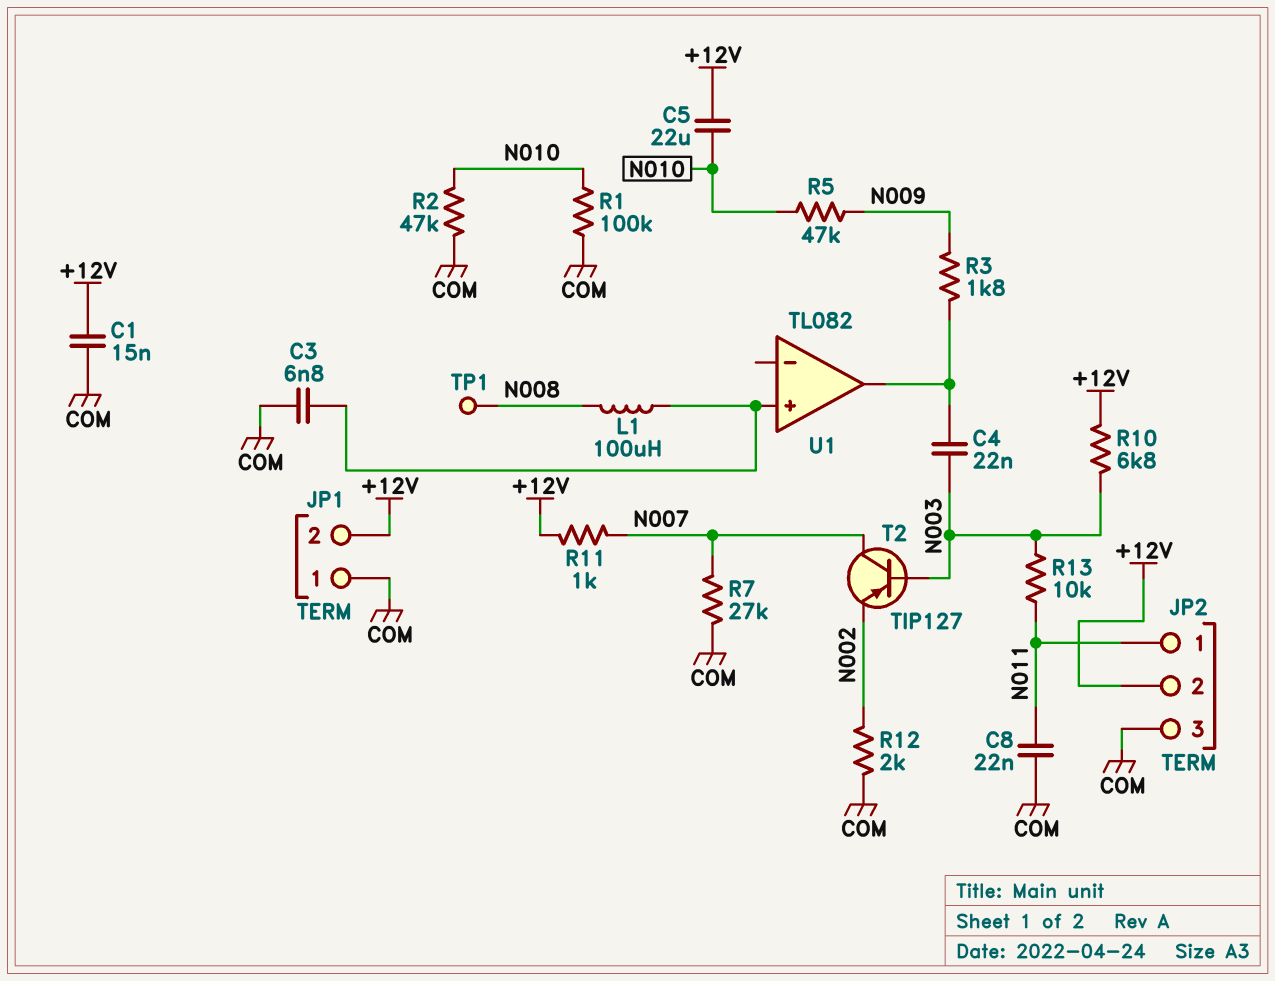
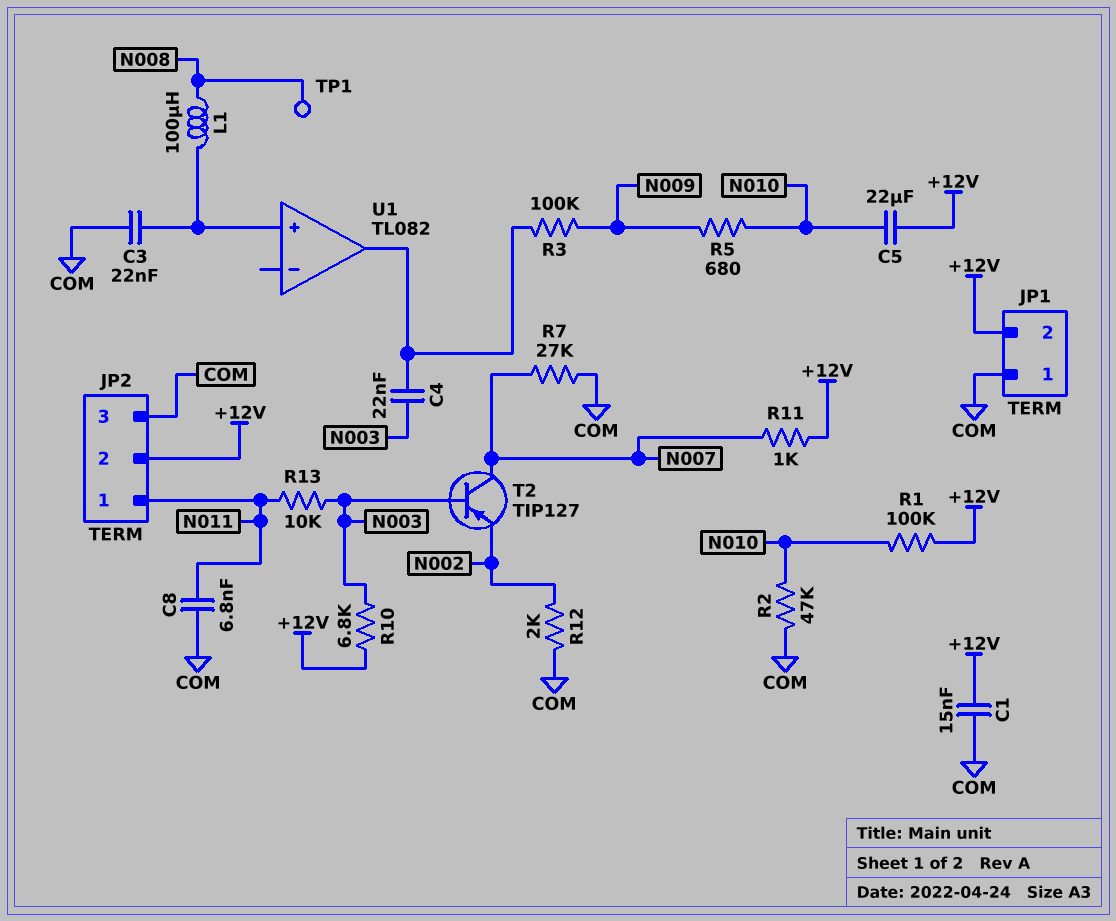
C3: 6.8nF (COM, U1/in+) -> 22nF (COM, U1/in+)
C8: 22nF (COM, N011) -> 6.8nF (COM, N011)
R1: 100k (COM, N010) -> 100k (+12V, N010)
R3: 1.8k (N009, U1/out) -> 100k (N009, U1/out)
R5: 47k (N009, N010) -> 680 (N009, N010)

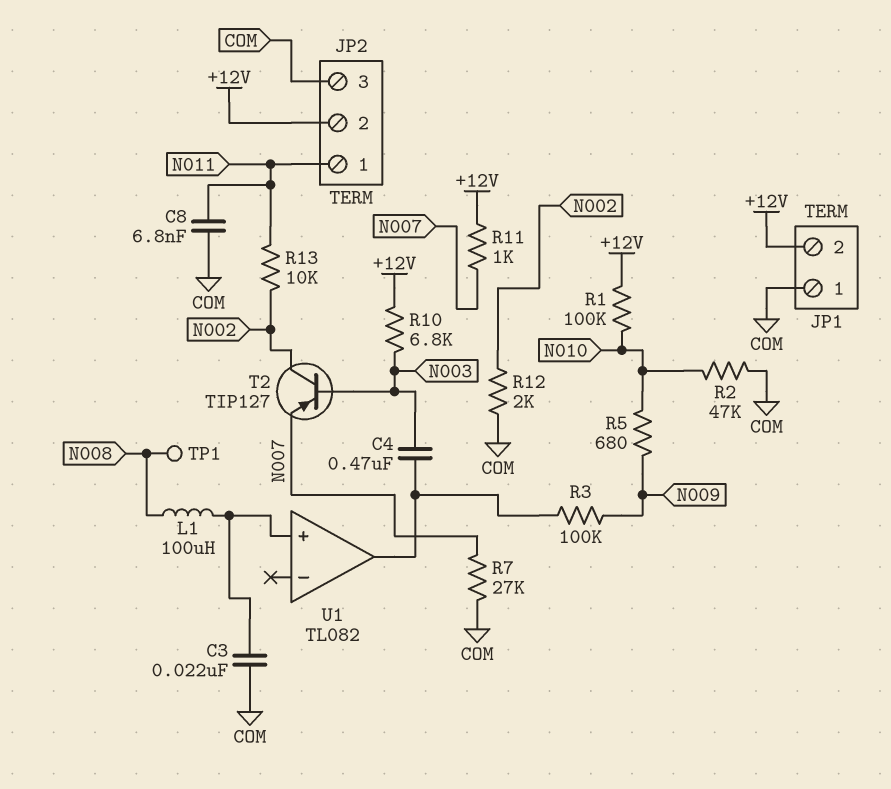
C1: 15nF (+12V, COM) -> none
C4: 22nF (N003, U1/out) -> 470nF (N003, U1/out)
C5: 22uF (+12V, N010) -> none
R13: 10k (N003, N011) -> 10k (N002, N011)
T2: PNP TIP127 (B N003, C N007, E N002) -> PNP TIP127 (B N003, C N002, E N007)

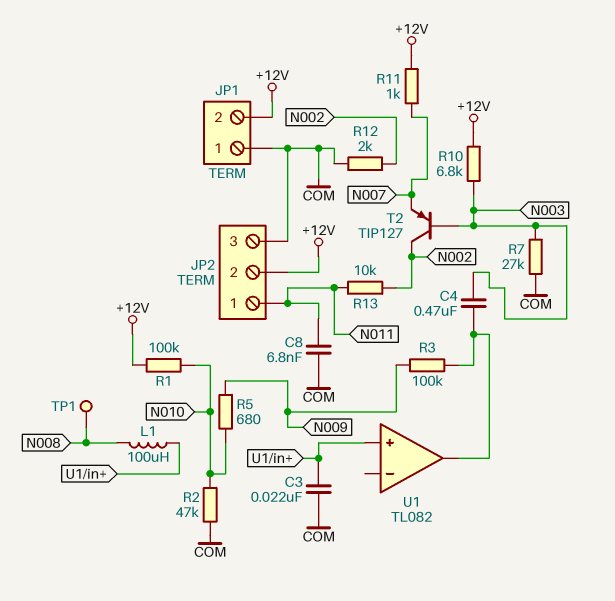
R7: 27k (COM, N007) -> 27k (COM, N003)

